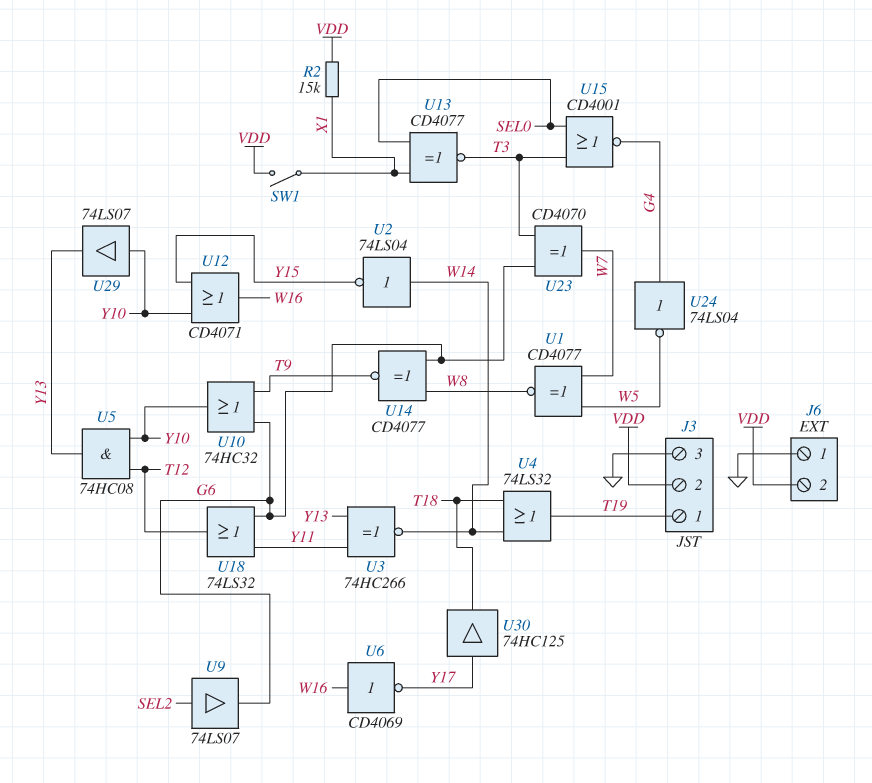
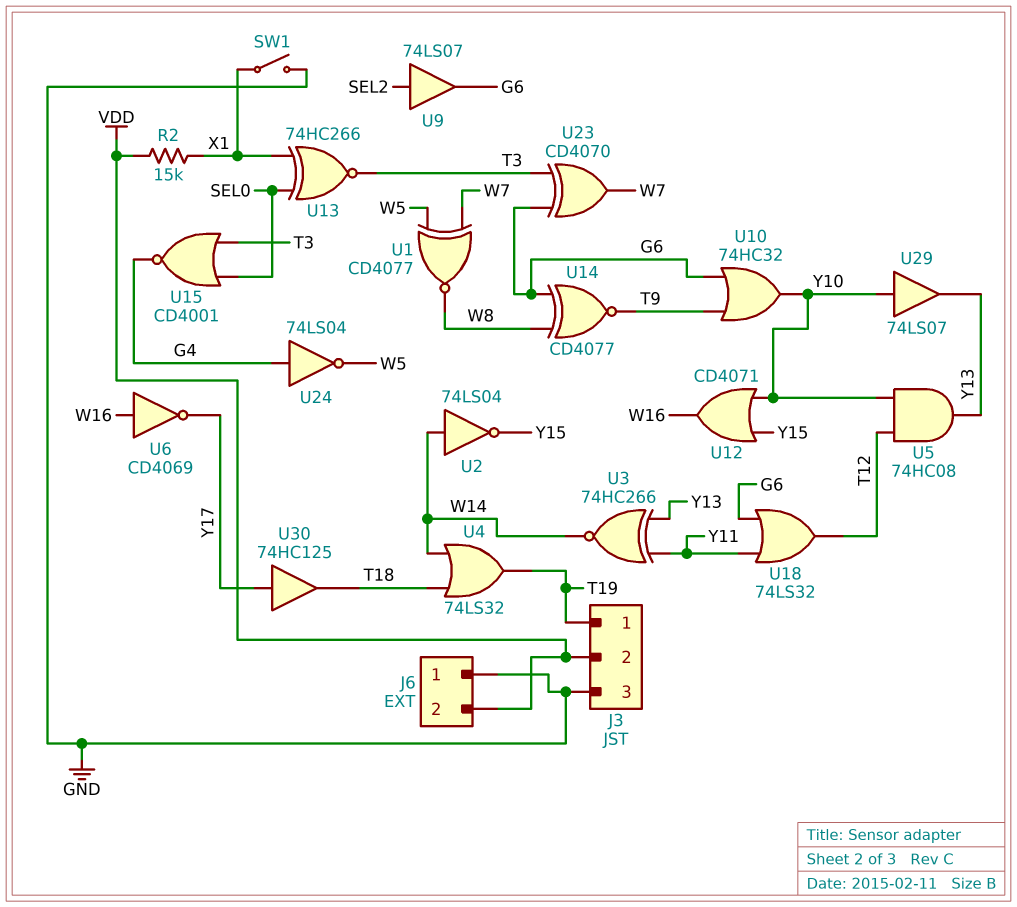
SW1: switch (VDD, X1) -> switch (GND, X1)
U13: XNOR CD4077 (in SEL0, in X1, out T3) -> XNOR 74HC266 (in SEL0, in X1, out T3)

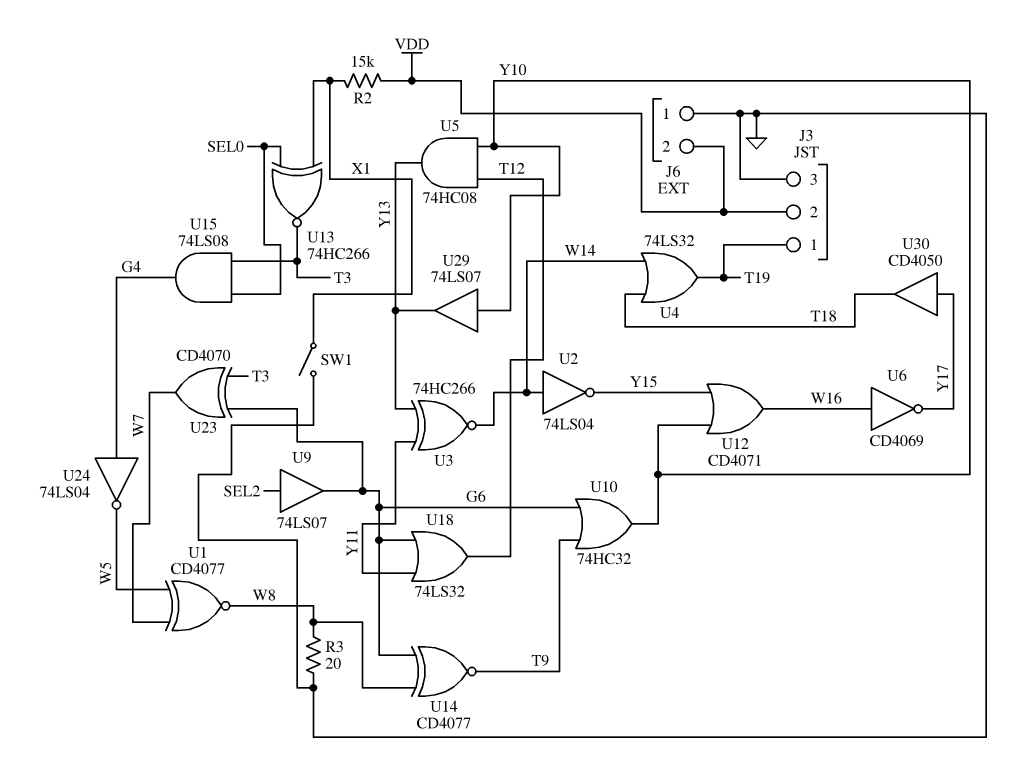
R3: none -> 20 (GND, W8)
U15: NOR CD4001 (in SEL0, in T3, out G4) -> AND 74LS08 (in SEL0, in T3, out G4)
U30: buffer 74HC125 (in Y17, out T18) -> buffer CD4050 (in Y17, out T18)

